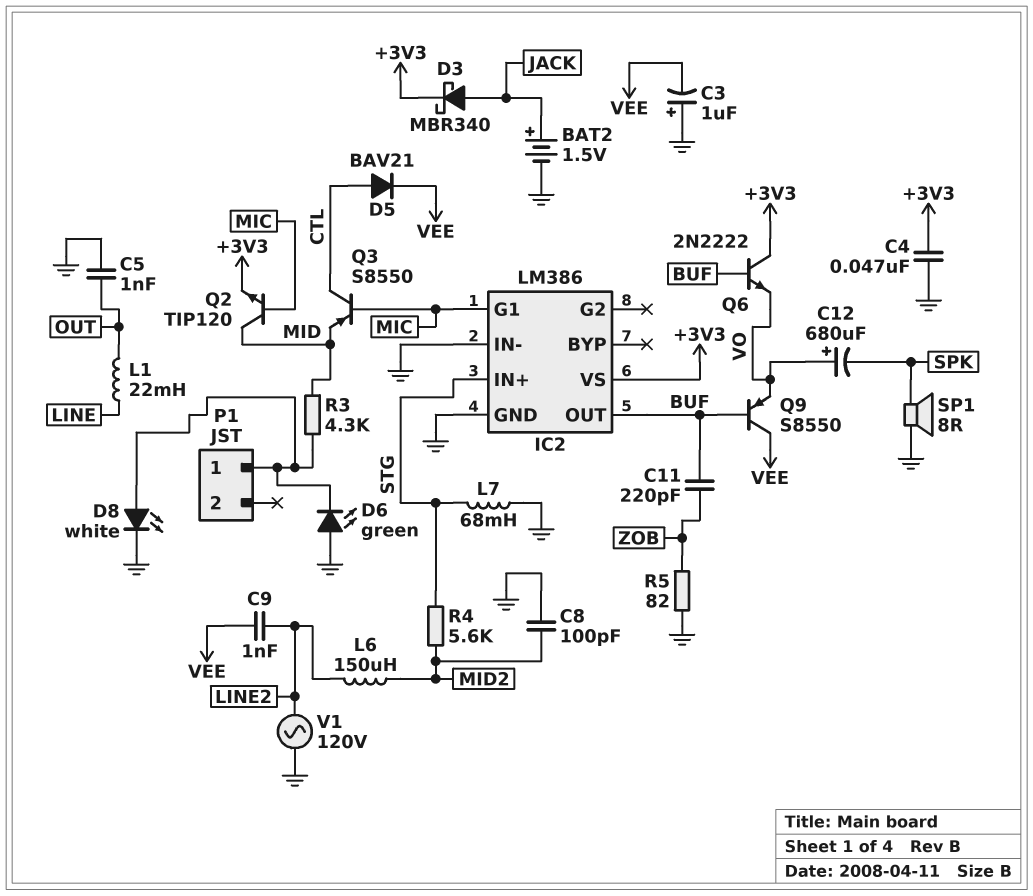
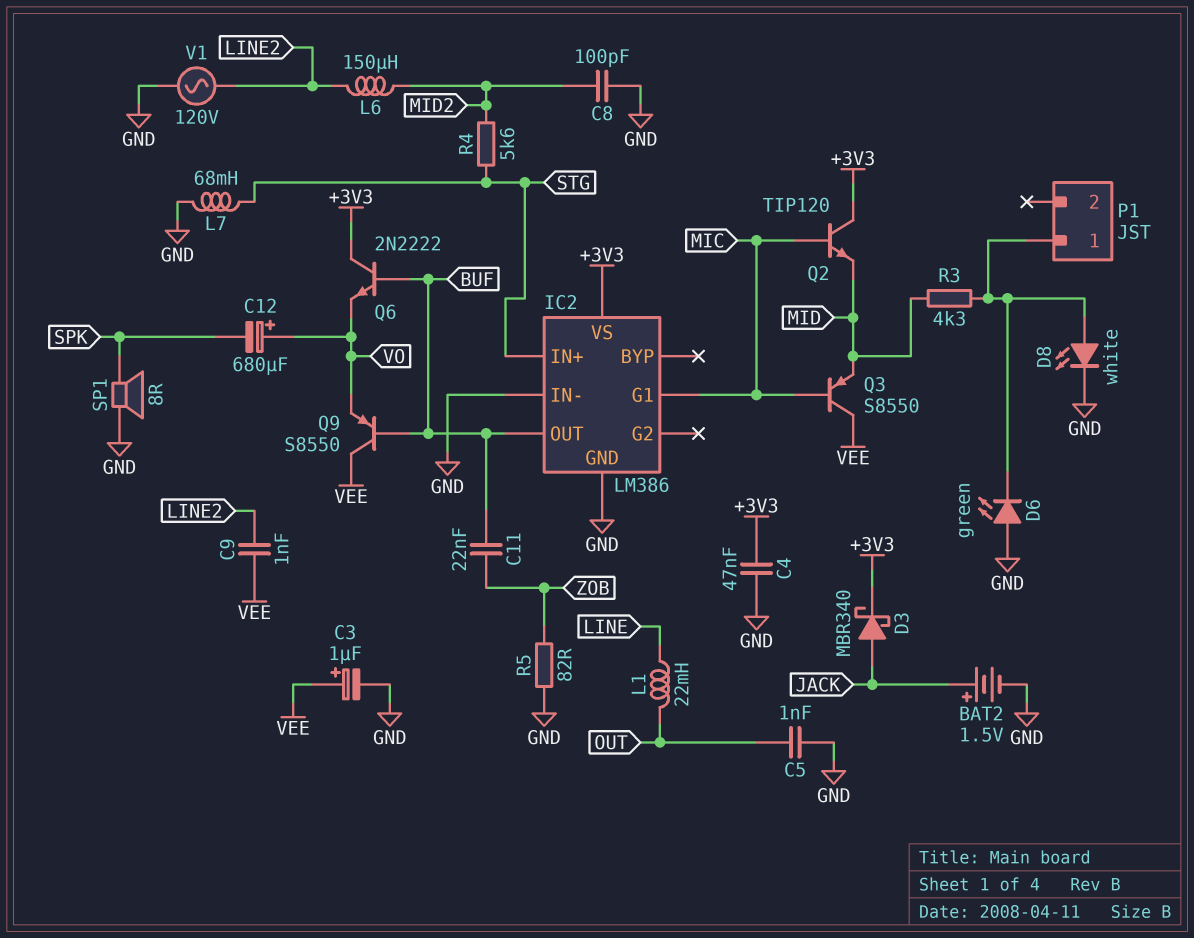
C3: 1uF (plus GND, minus VEE) -> 1uF (plus VEE, minus GND)
C11: 220pF (BUF, ZOB) -> 22nF (BUF, ZOB)
D5: diode BAV21 (A CTL, K VEE) -> none
Q2: NPN TIP120 (B MIC, C MID, E +3V3) -> NPN TIP120 (B MIC, C +3V3, E MID)
Q3: PNP S8550 (B MIC, C CTL, E MID) -> PNP S8550 (B MIC, C VEE, E MID)

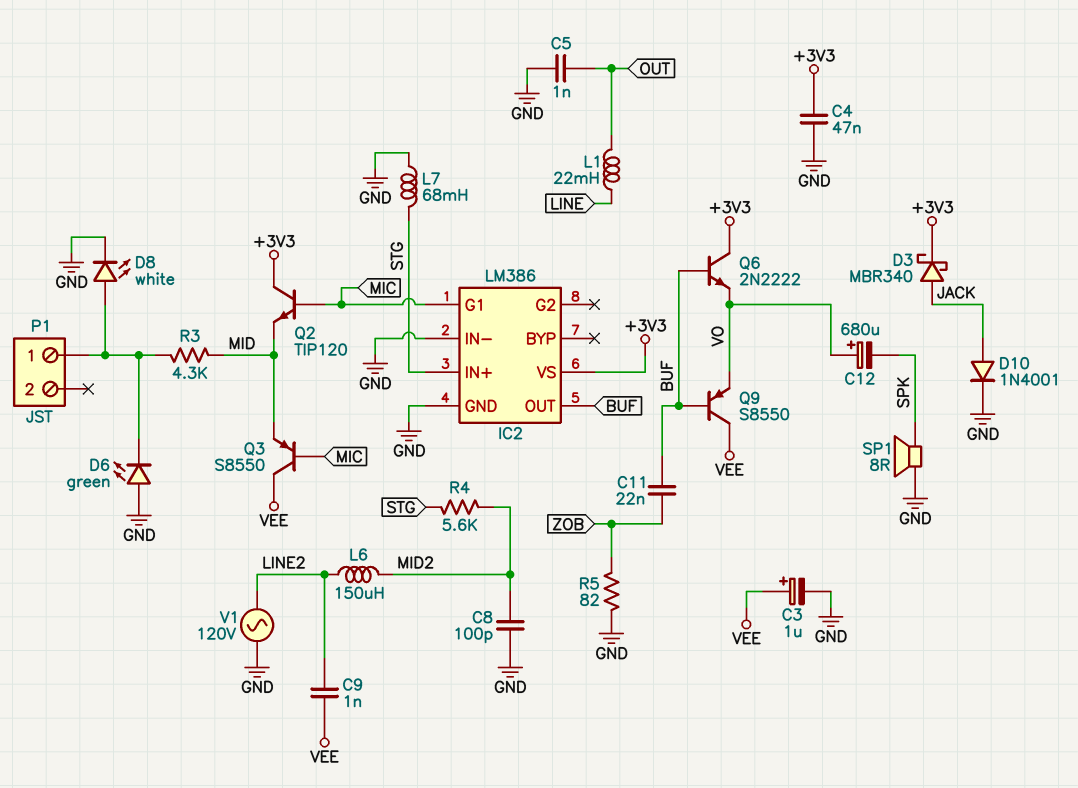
BAT2: 1.5V (plus JACK, minus GND) -> none
D10: none -> diode 1N4001 (A JACK, K GND)

